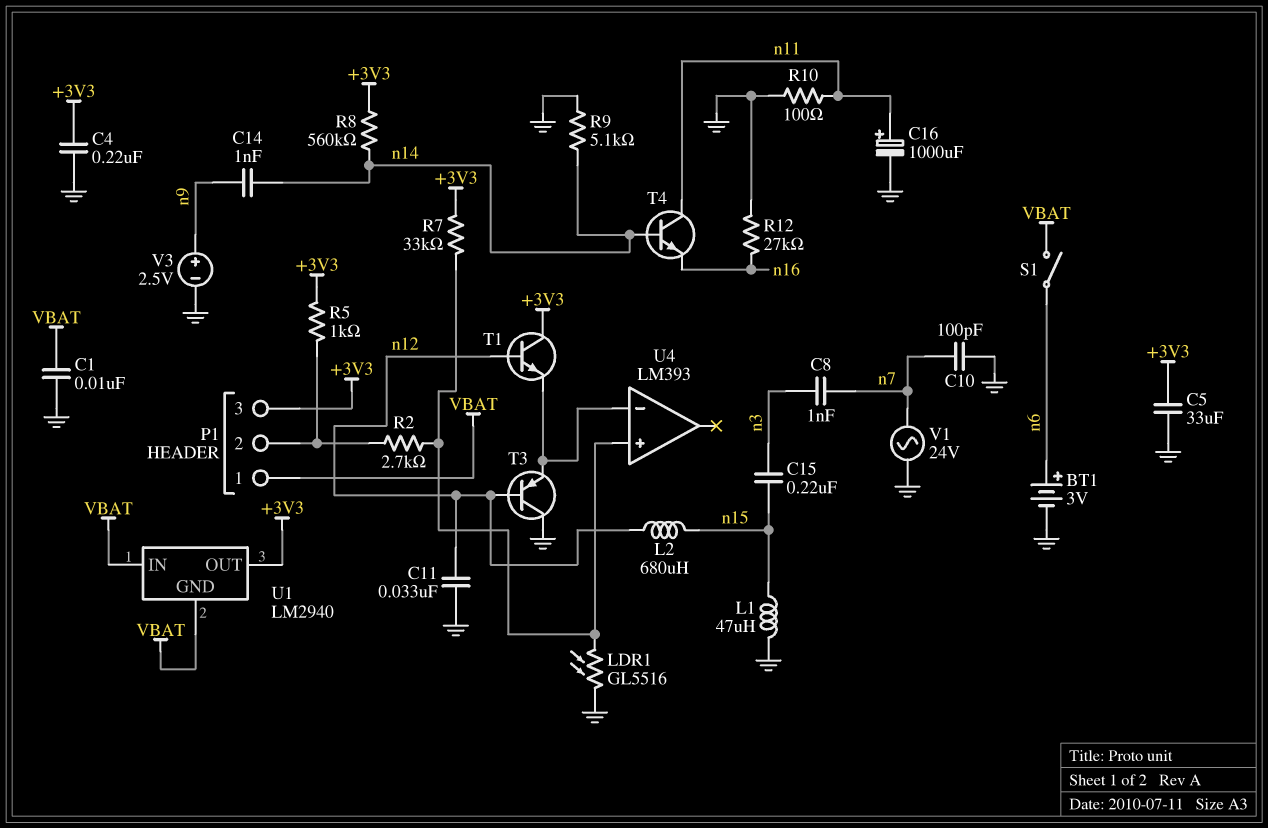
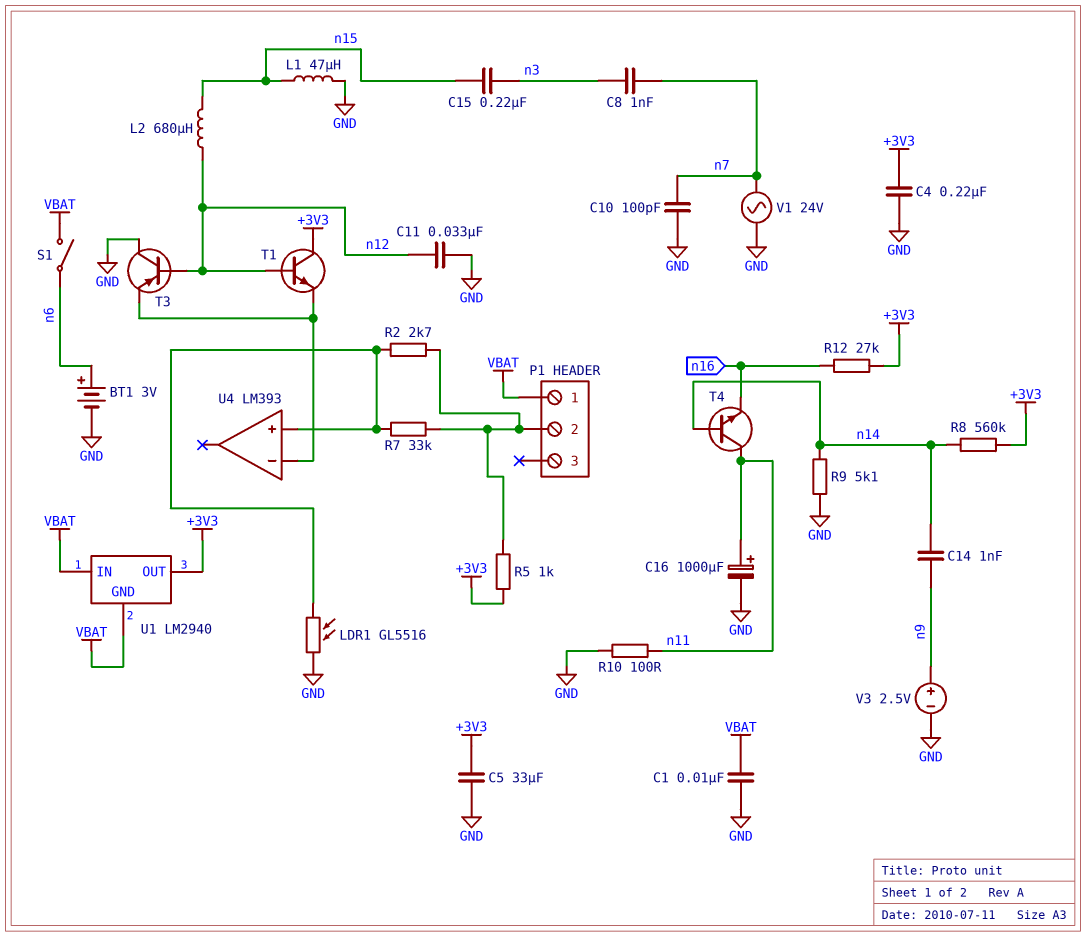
P1 pin 3: +3V3 -> none
R7: 33k (+3V3, U4/in+) -> 33k (P1/2, U4/in+)
R12: 27k (GND, n16) -> 27k (+3V3, n16)

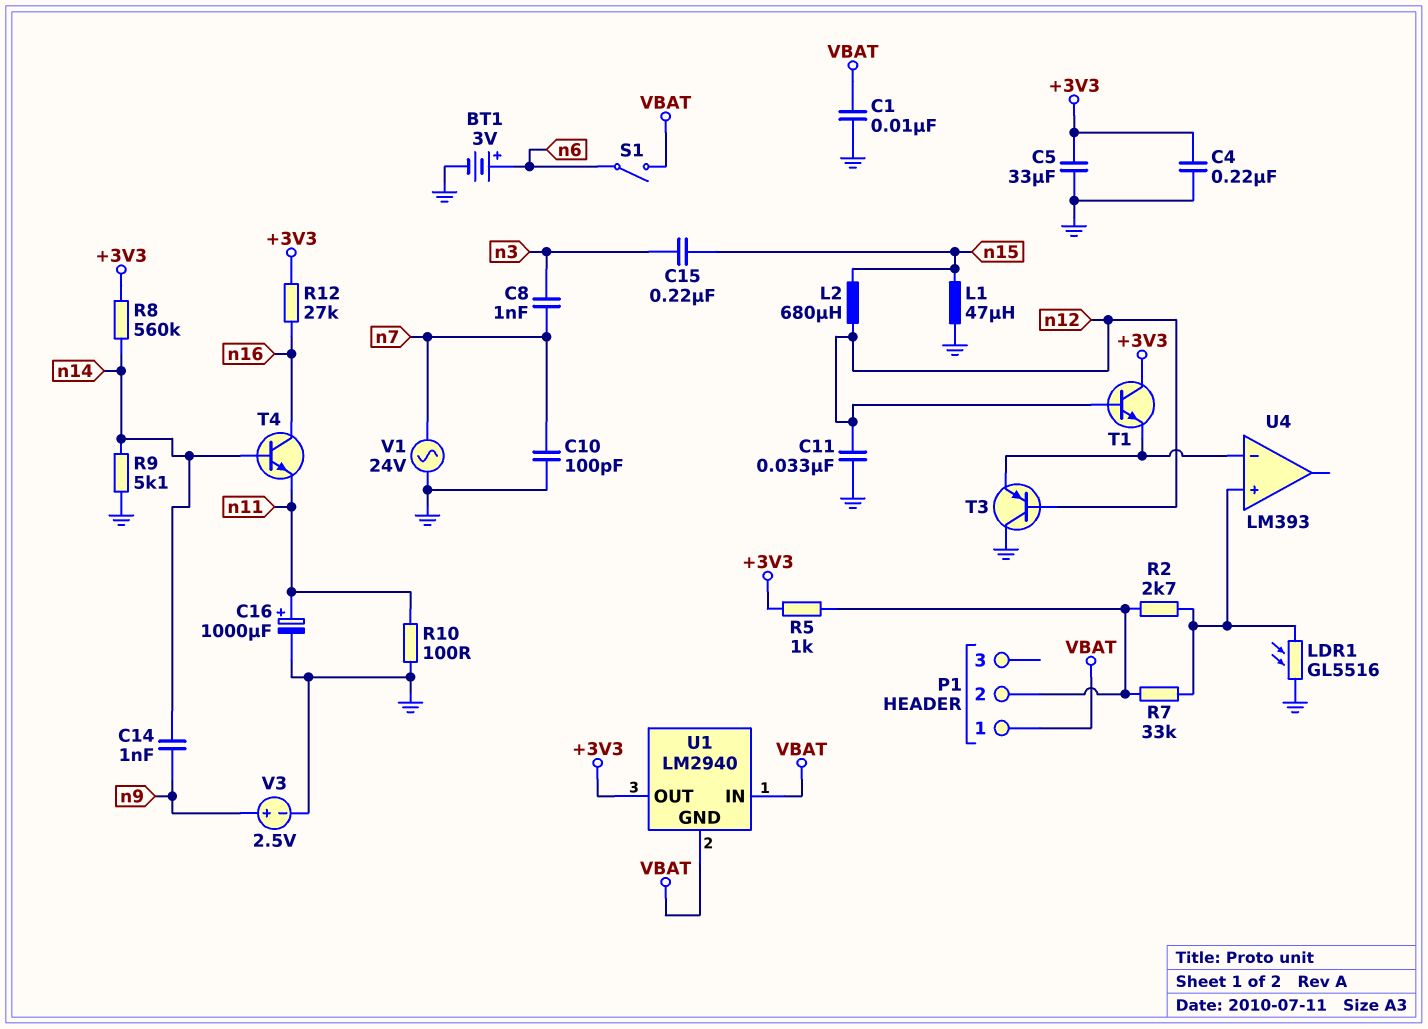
T4: NPN (B n14, C n11, E n16) -> NPN (B n14, C n16, E n11)

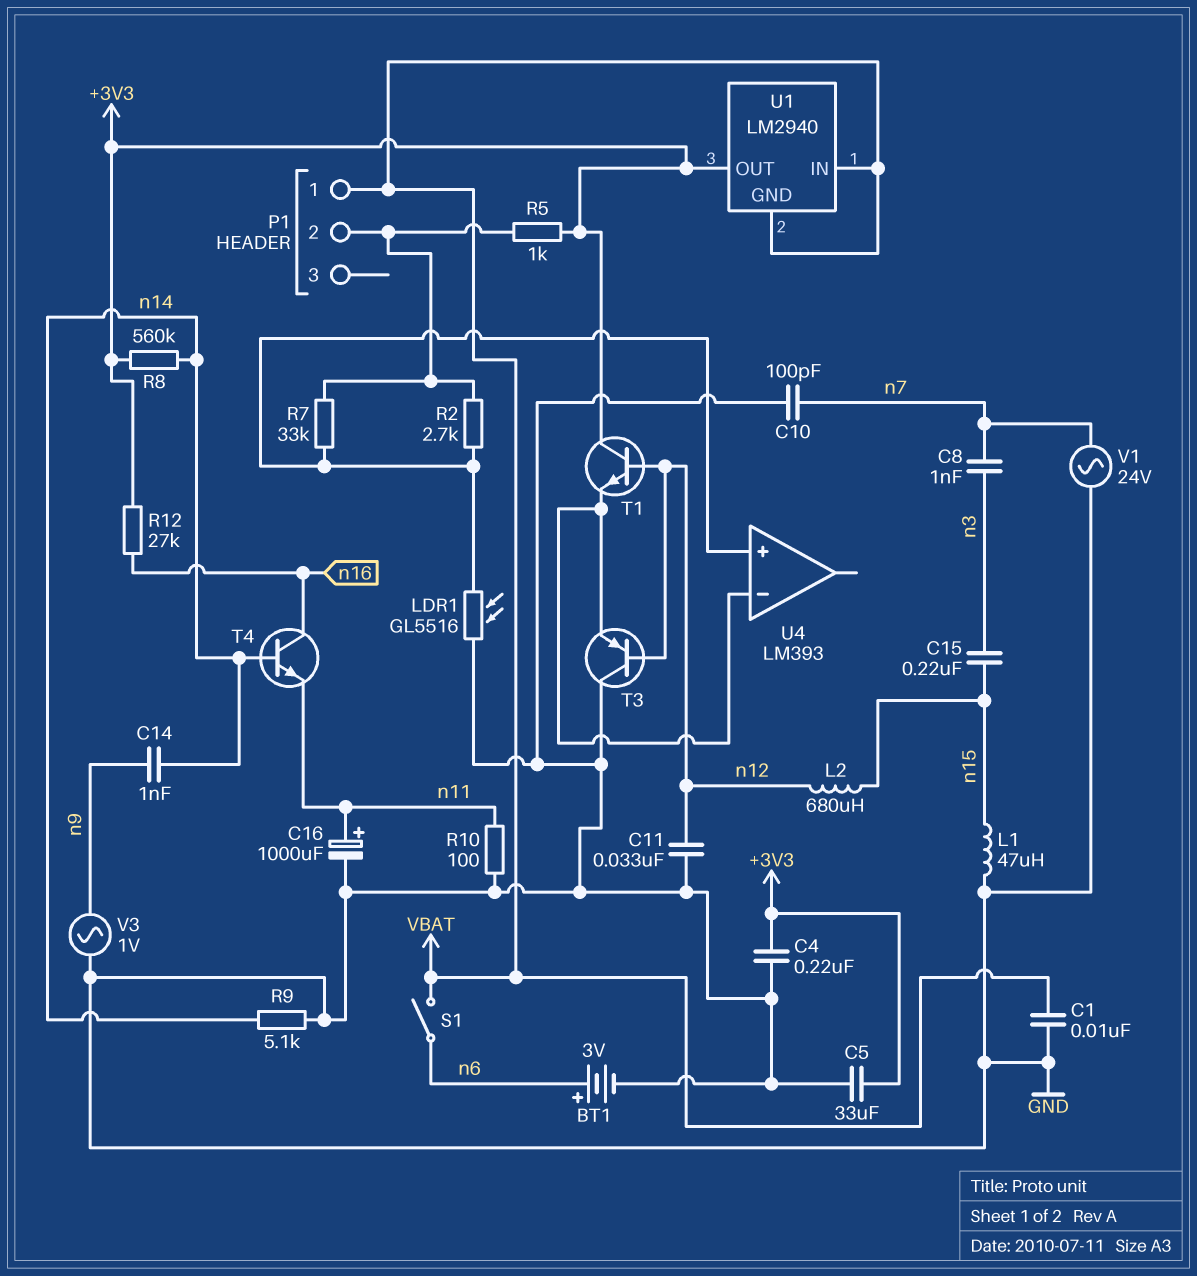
V3: 2.5V (plus n9, minus GND) -> AC 1V (GND, n9)

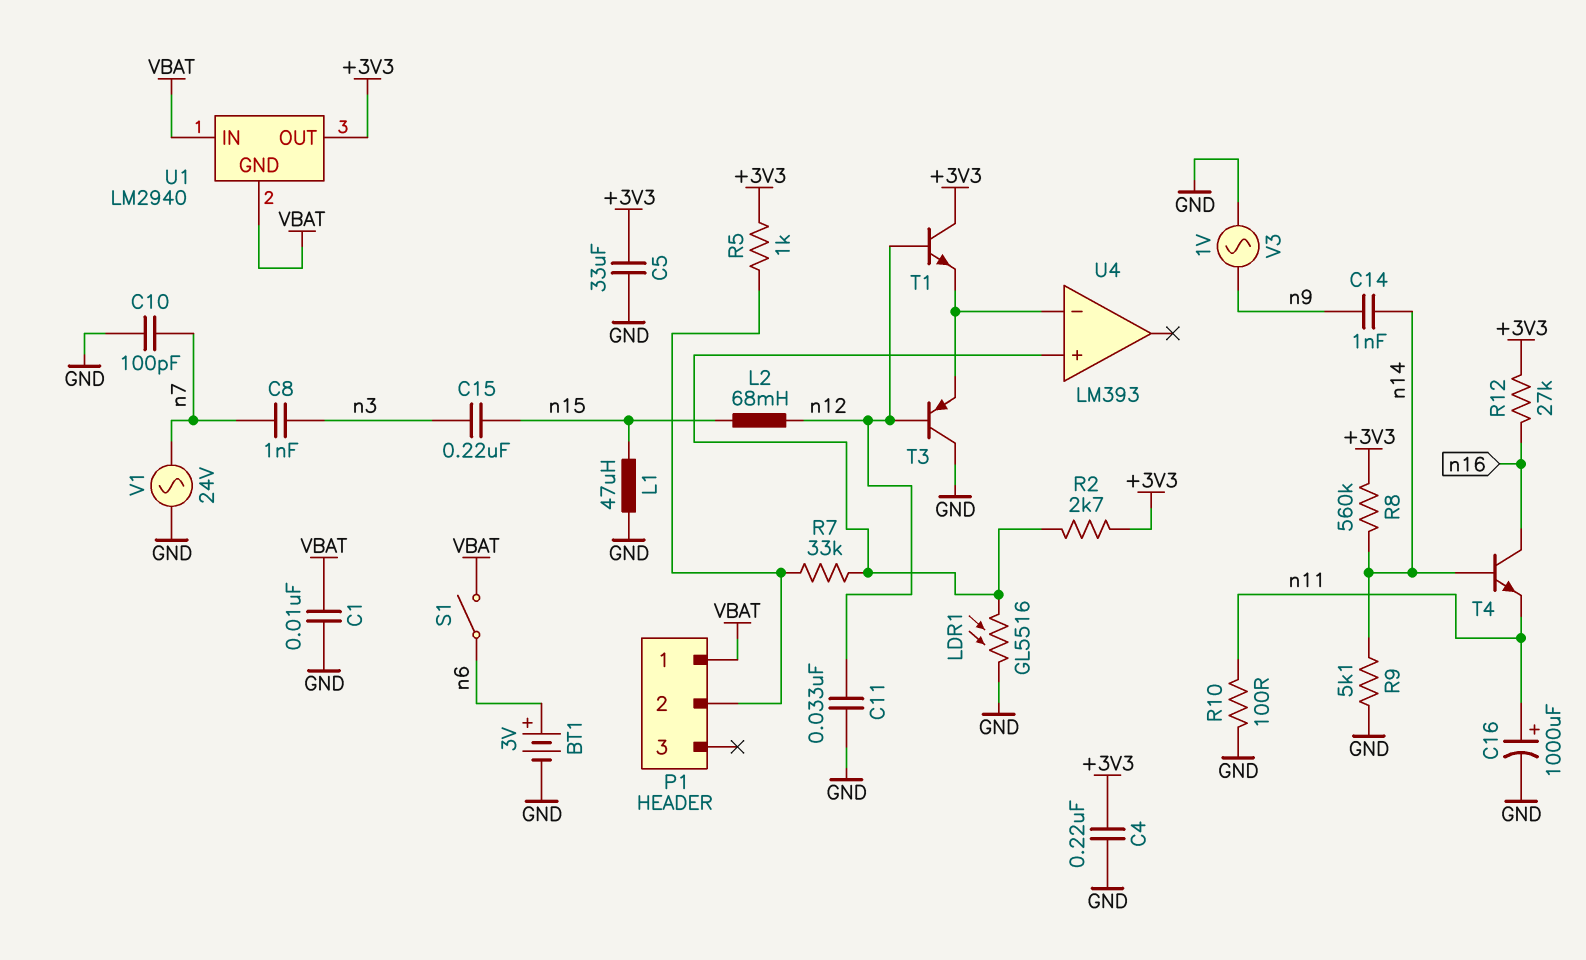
L2: 680uH (n12, n15) -> 68mH (n12, n15)
R2: 2.7k (P1/2, U4/in+) -> 2.7k (+3V3, U4/in+)

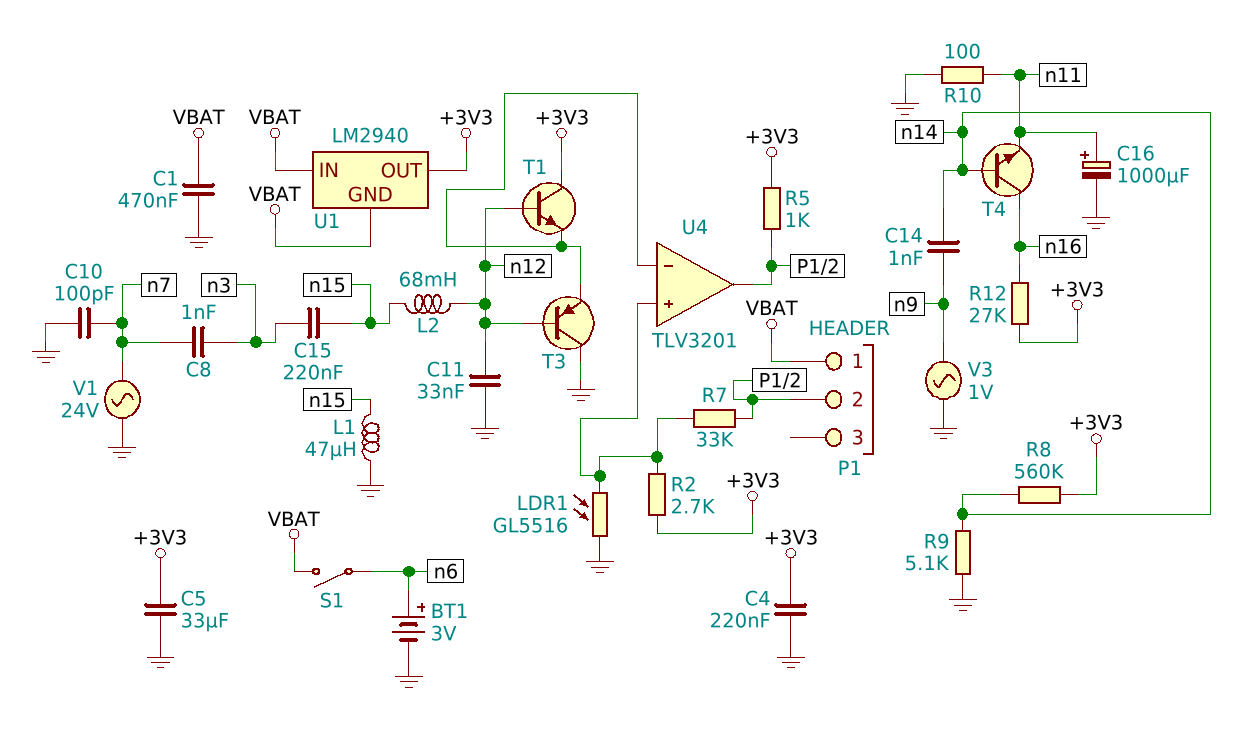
C1: 10nF (GND, VBAT) -> 470nF (GND, VBAT)
U4: LM393 -> TLV3201
U4 pin out: none -> P1/2

